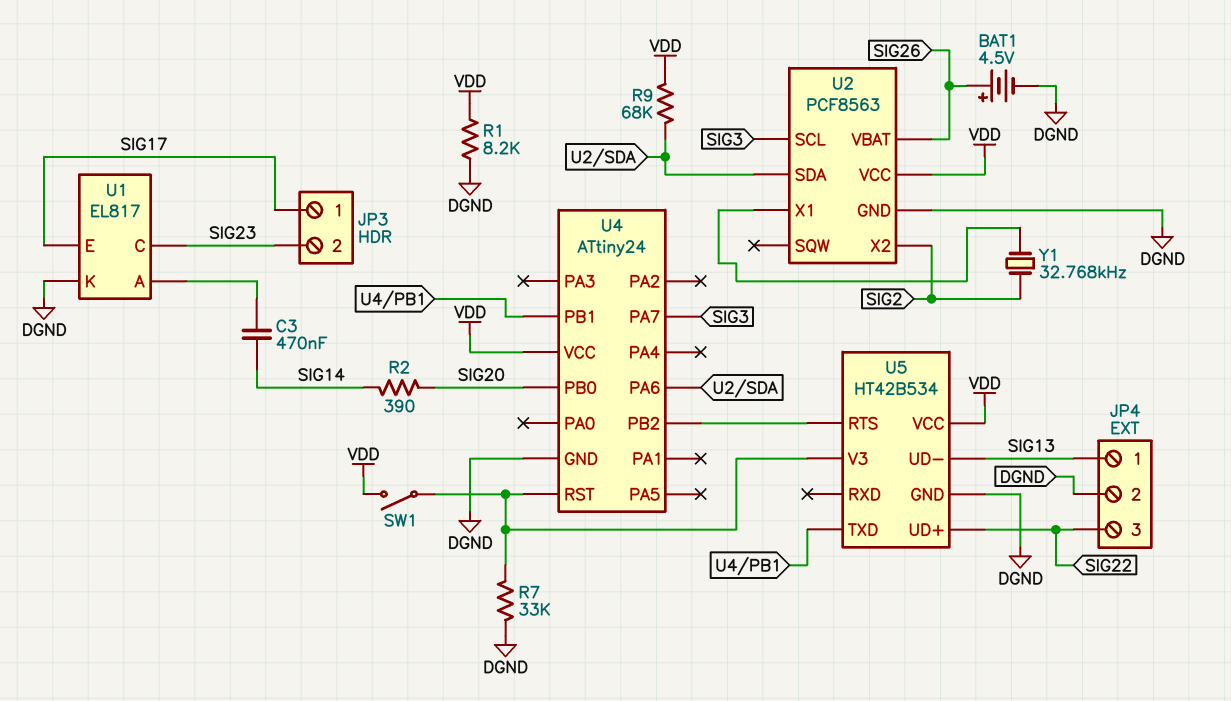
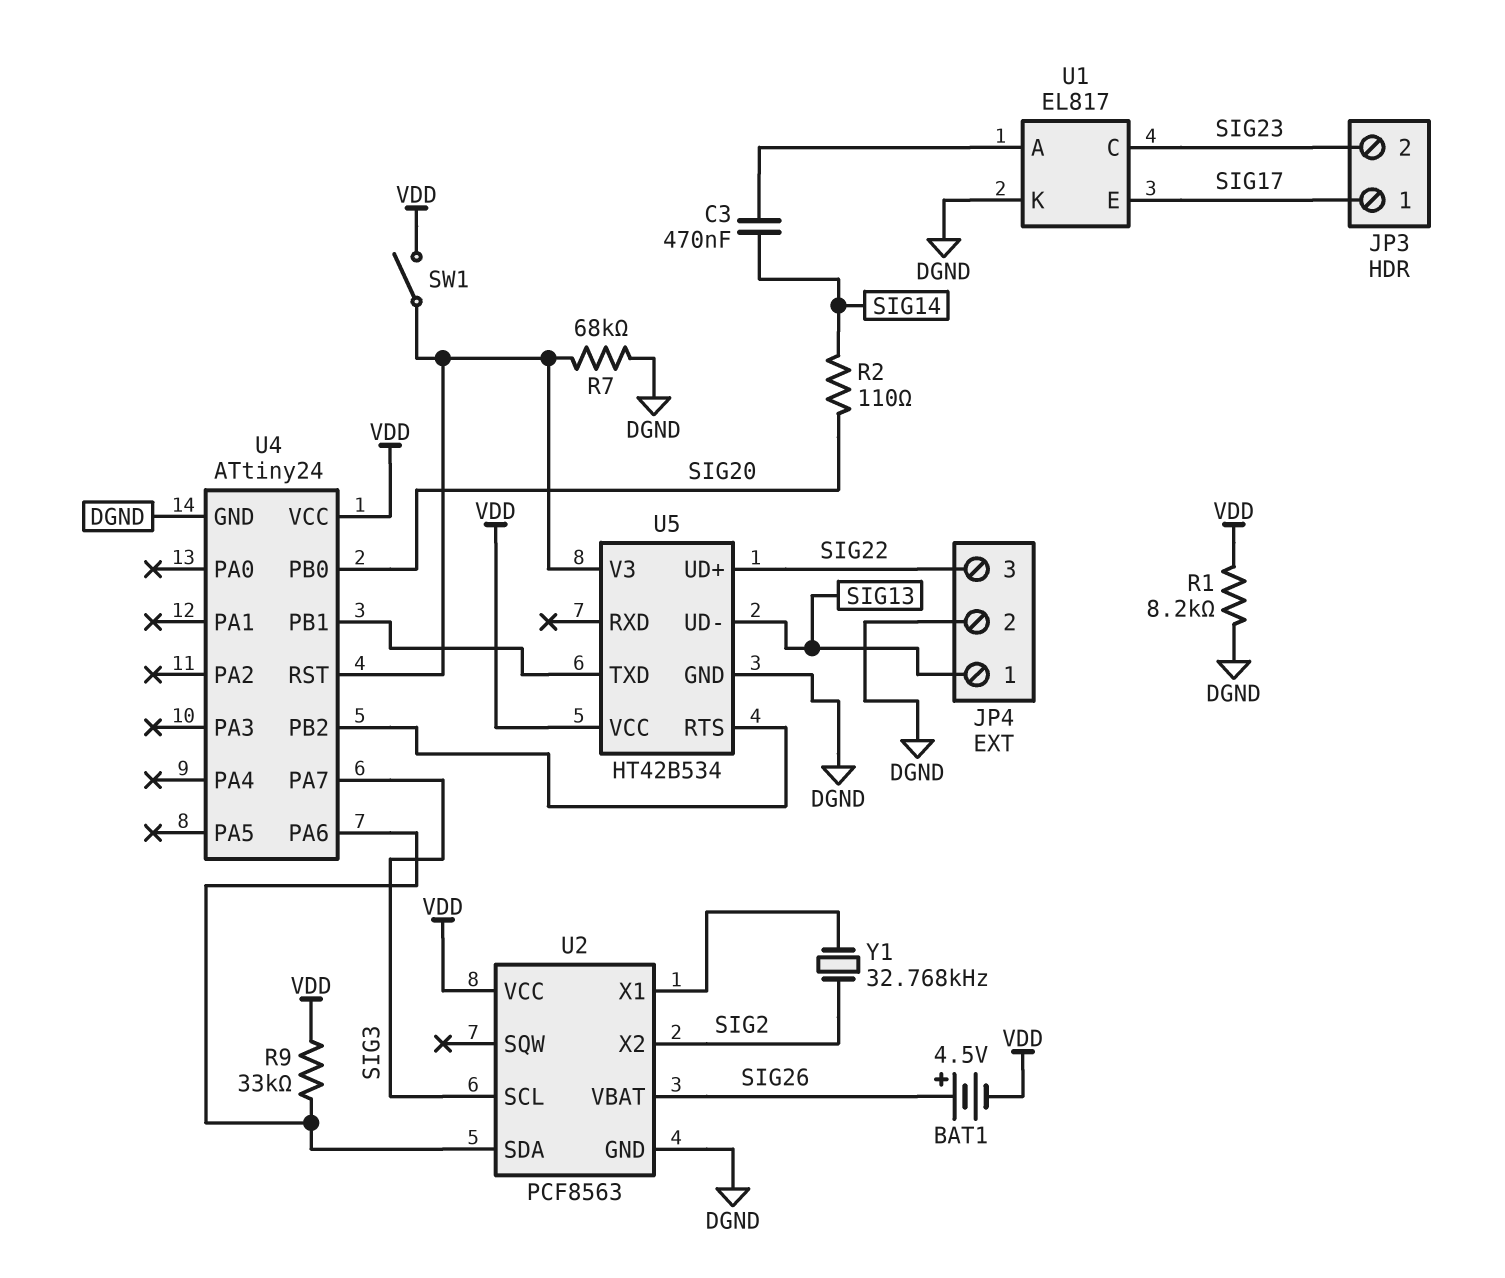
BAT1: 4.5V (plus SIG26, minus DGND) -> 4.5V (plus SIG26, minus VDD)
R2: 390 (SIG14, SIG20) -> 110 (SIG14, SIG20)
R7: 33k (DGND, U4/RST) -> 68k (DGND, U4/RST)
R9: 68k (U2/SDA, VDD) -> 33k (U2/SDA, VDD)

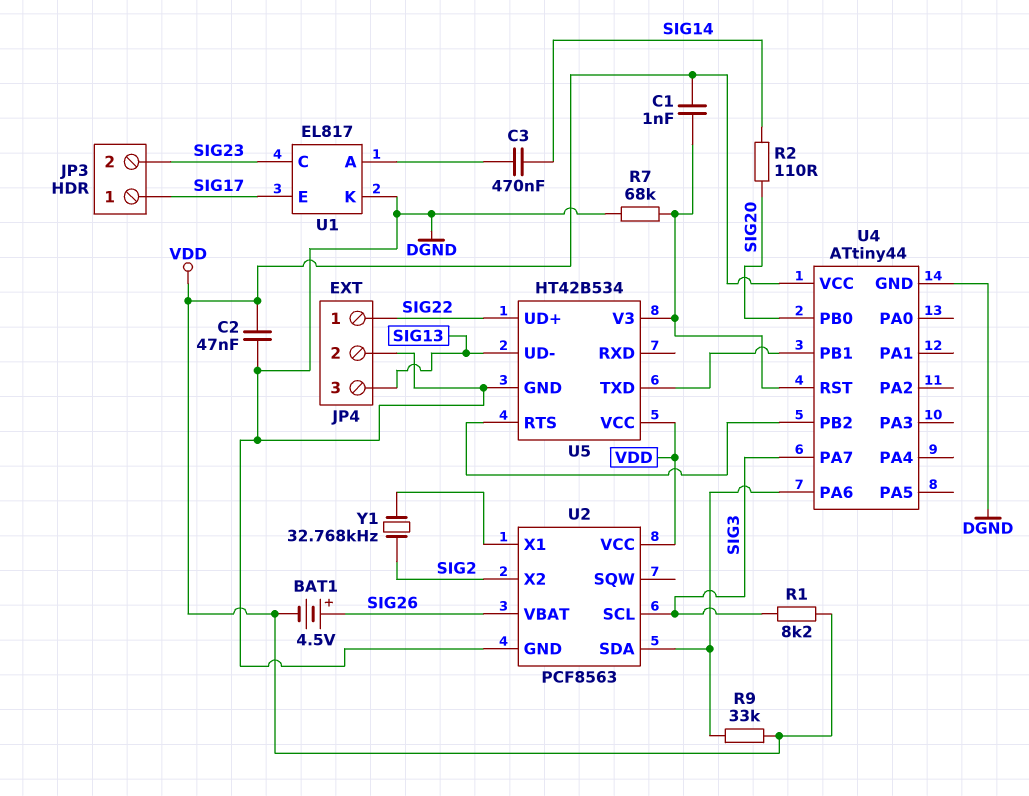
C1: none -> 1nF (U4/RST, VDD)
C2: none -> 47nF (DGND, VDD)
JP4 pin 1: SIG13 -> SIG22
JP4 pin 3: SIG22 -> SIG13
R1: 8.2k (DGND, VDD) -> 8.2k (SIG3, VDD)
SW1: switch (U4/RST, VDD) -> none
U4: ATtiny24 -> ATtiny44

